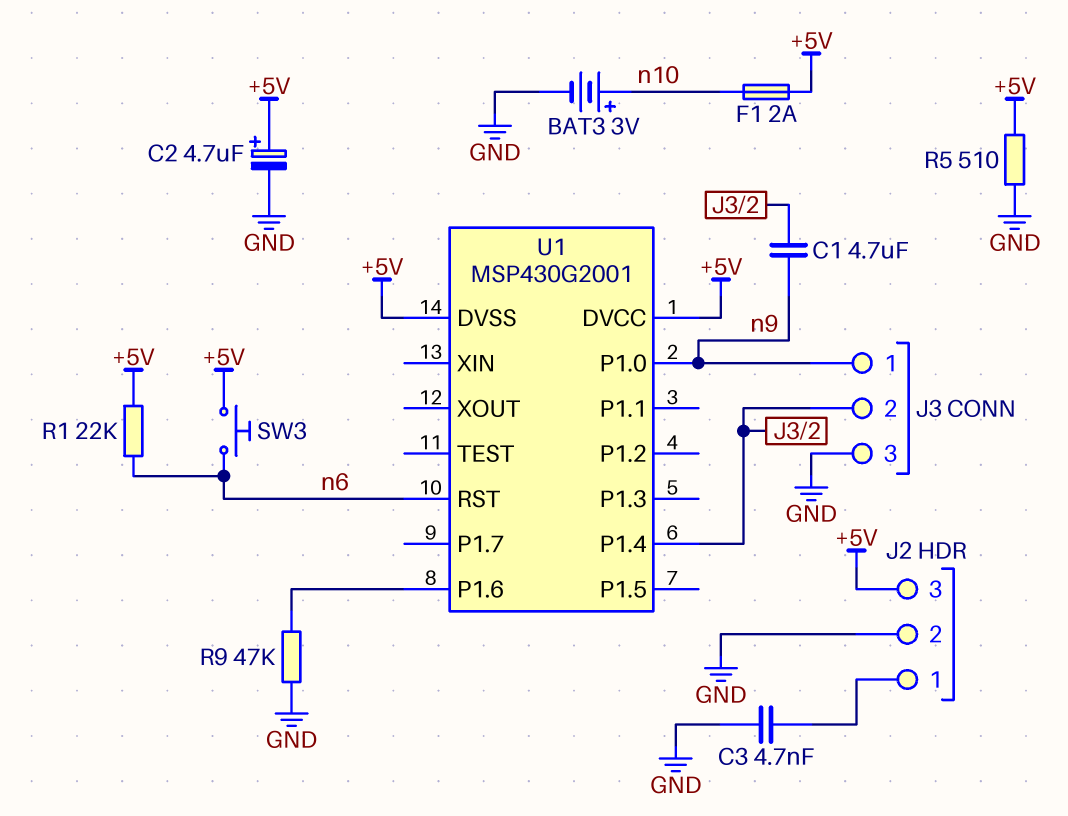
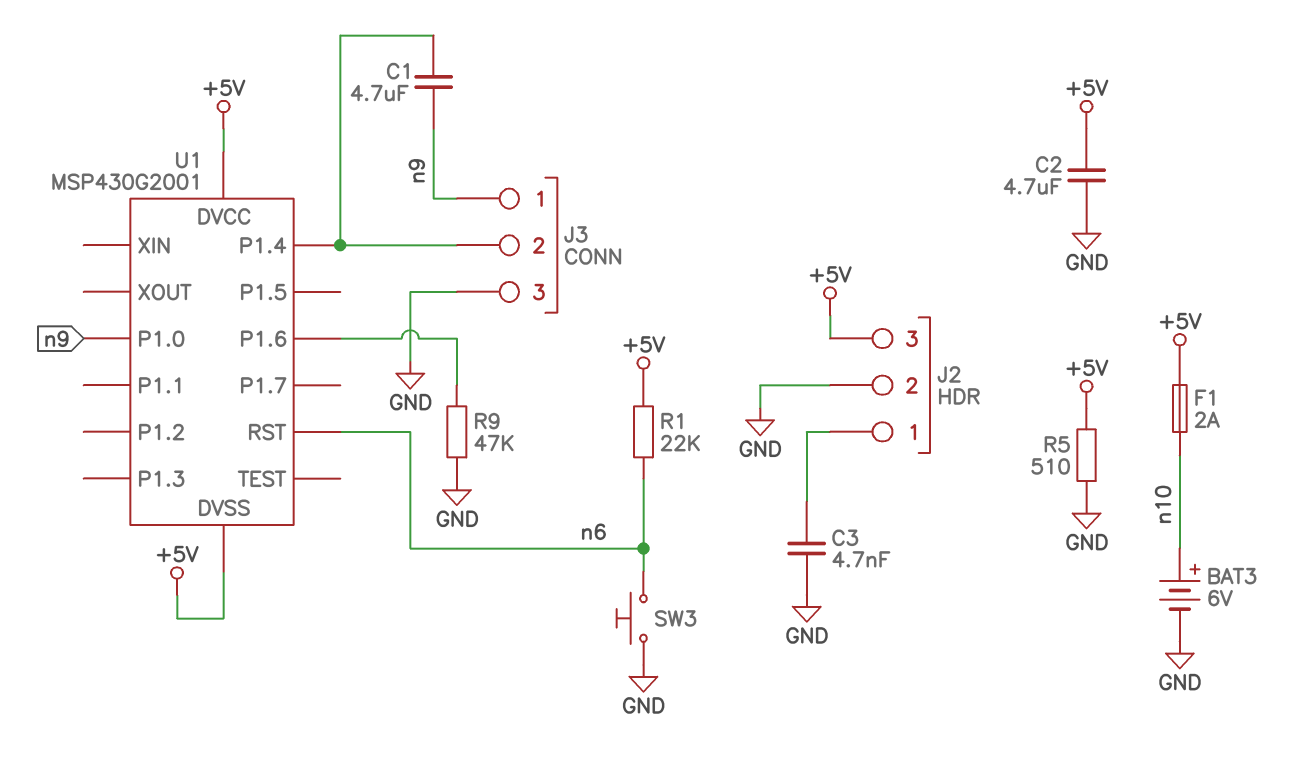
BAT3: 3V (plus n10, minus GND) -> 6V (plus n10, minus GND)
C2: 4.7uF (plus +5V, minus GND) -> 4.7uF (+5V, GND)
SW3: button (+5V, n6) -> button (GND, n6)

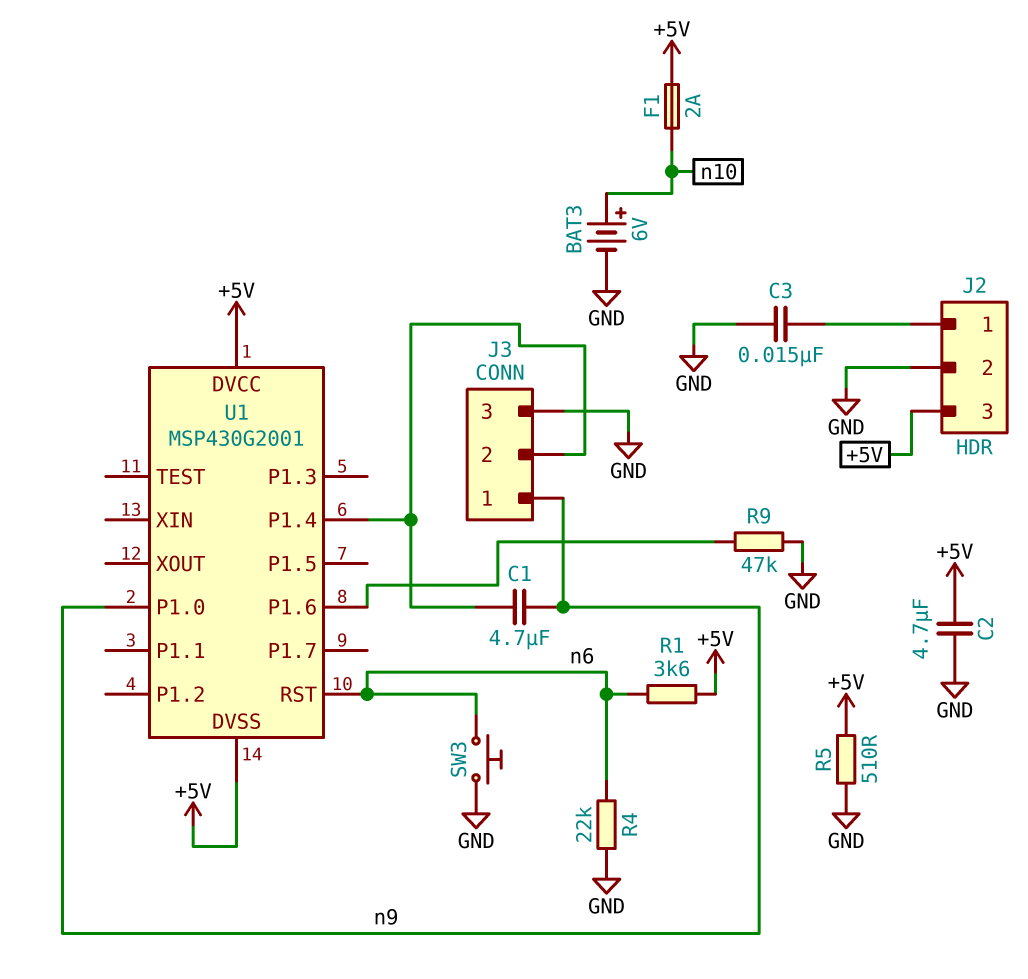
C3: 4.7nF (GND, J2/1) -> 15nF (GND, J2/1)
R1: 22k (+5V, n6) -> 3.6k (+5V, n6)
R4: none -> 22k (GND, n6)

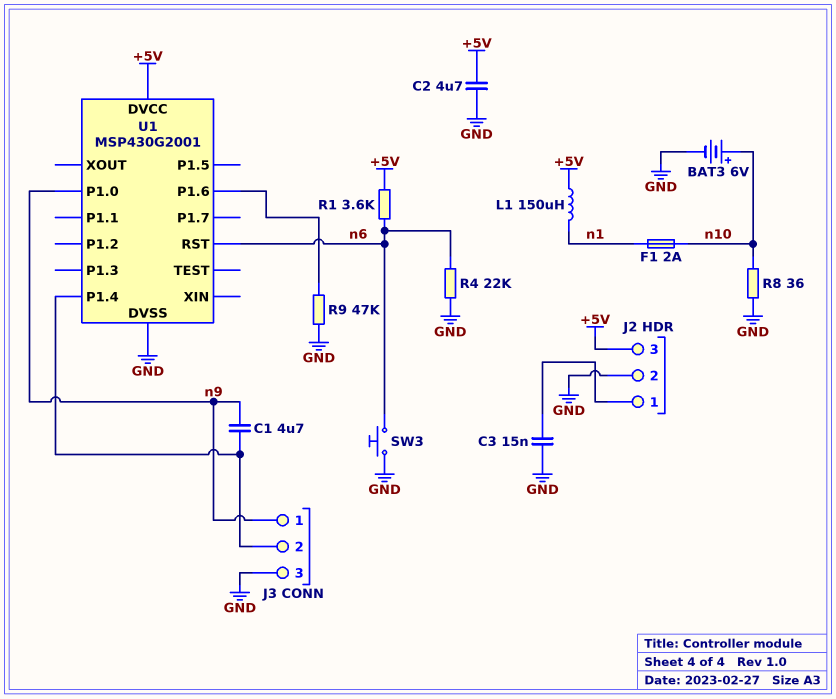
F1: 2A (+5V, n10) -> 2A (n1, n10)
L1: none -> 150uH (+5V, n1)
R5: 510 (+5V, GND) -> none
R8: none -> 36 (GND, n10)
U1 pin DVSS: +5V -> GND

